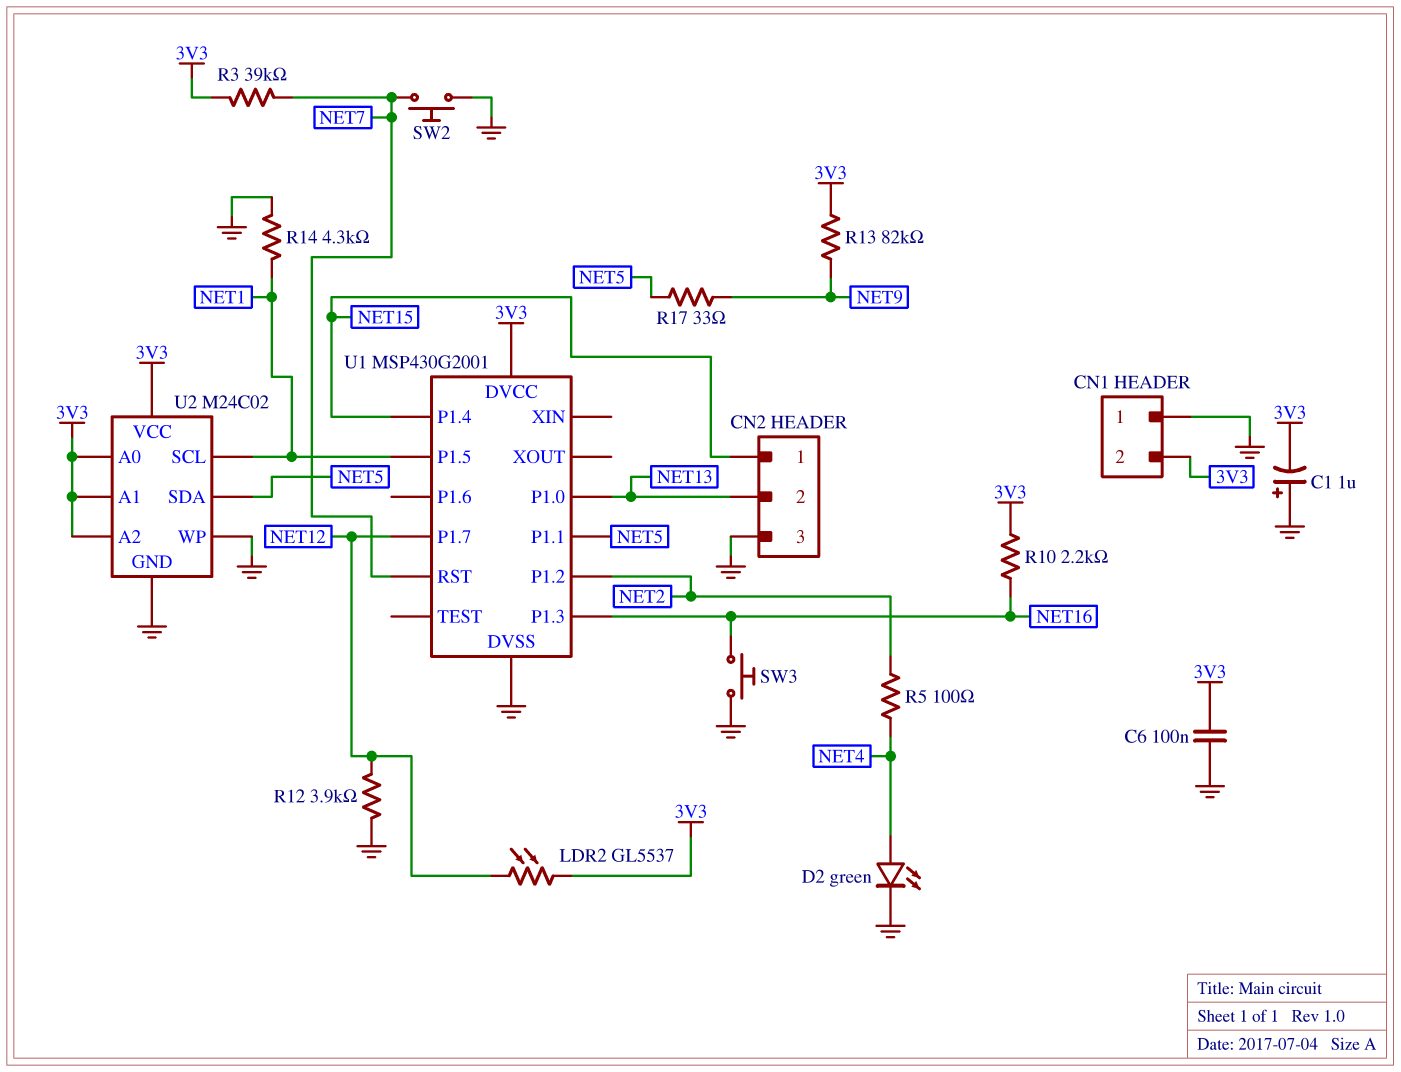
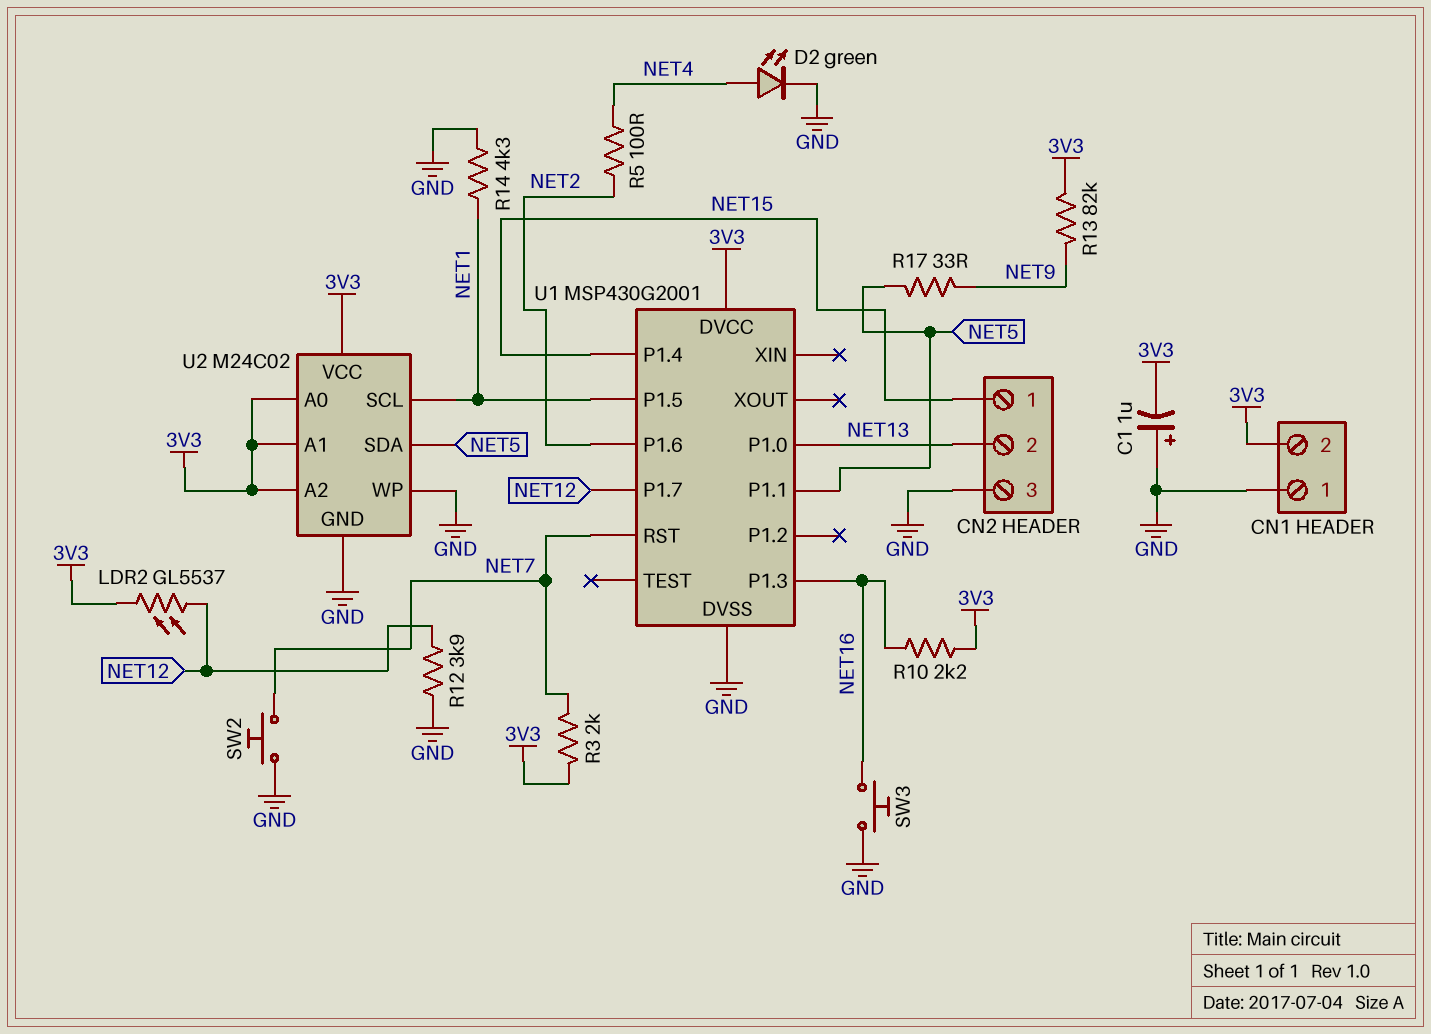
C6: 100nF (3V3, GND) -> none
R3: 39k (3V3, NET7) -> 2k (3V3, NET7)
U1 pin P1.2: NET2 -> none
U1 pin P1.6: none -> NET2

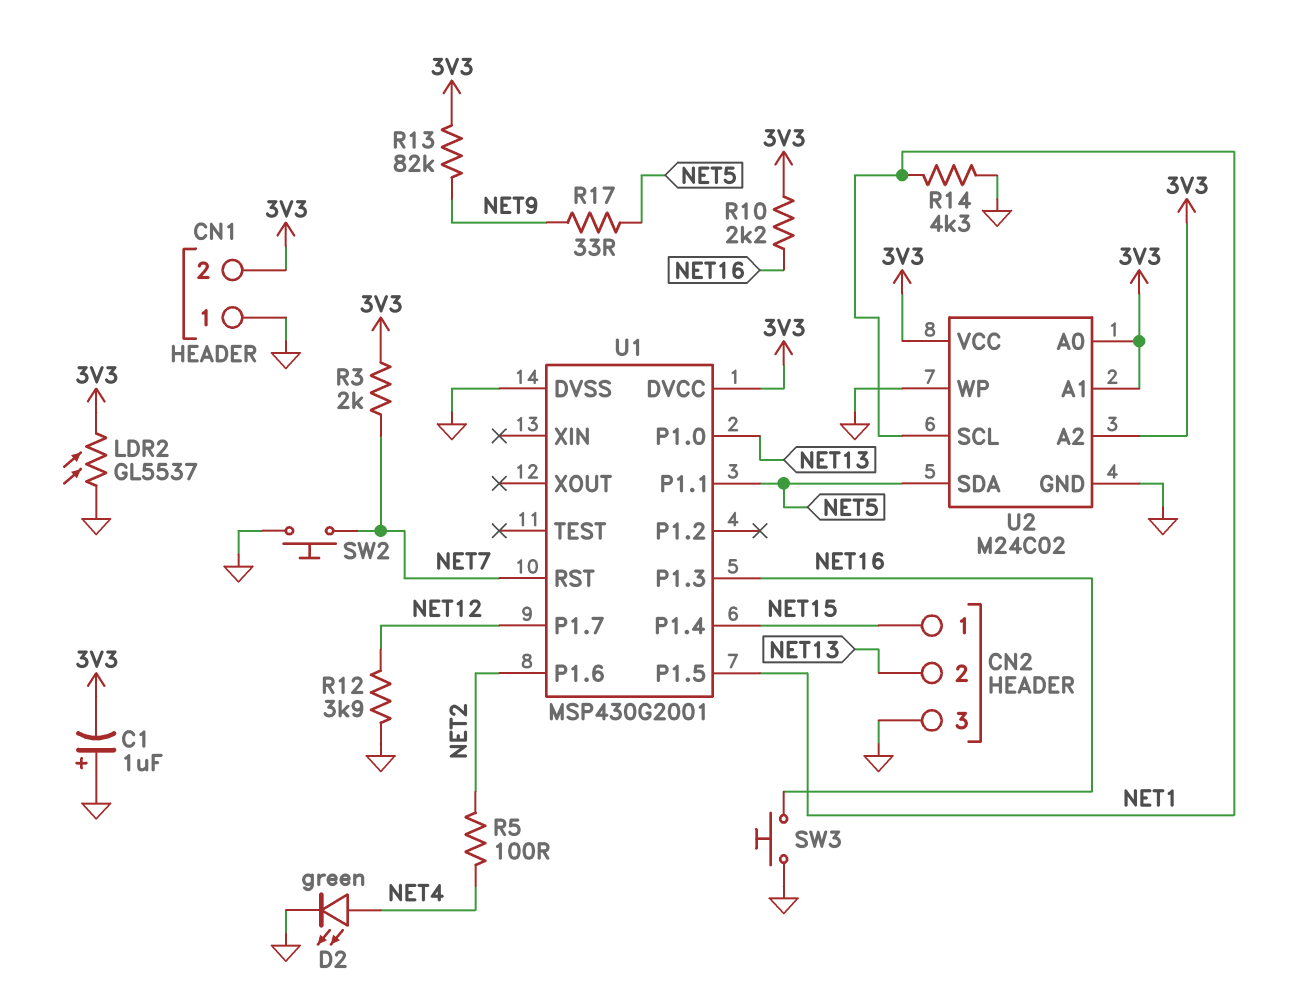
LDR2: GL5537 (3V3, NET12) -> GL5537 (3V3, GND)

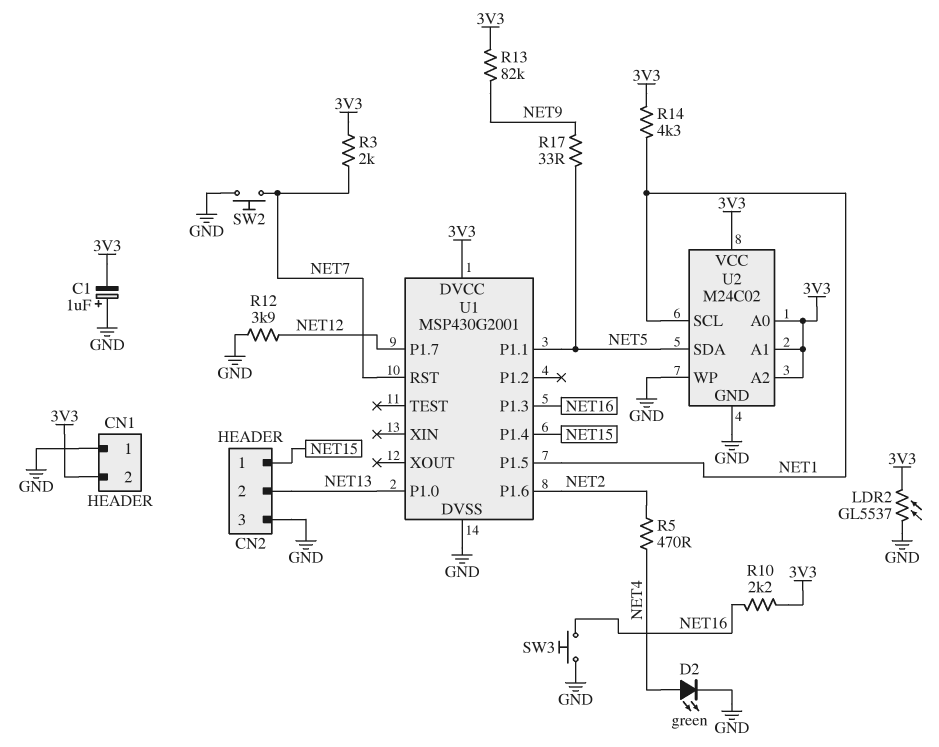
R5: 100 (NET2, NET4) -> 470 (NET2, NET4)
R14: 4.3k (GND, NET1) -> 4.3k (3V3, NET1)

